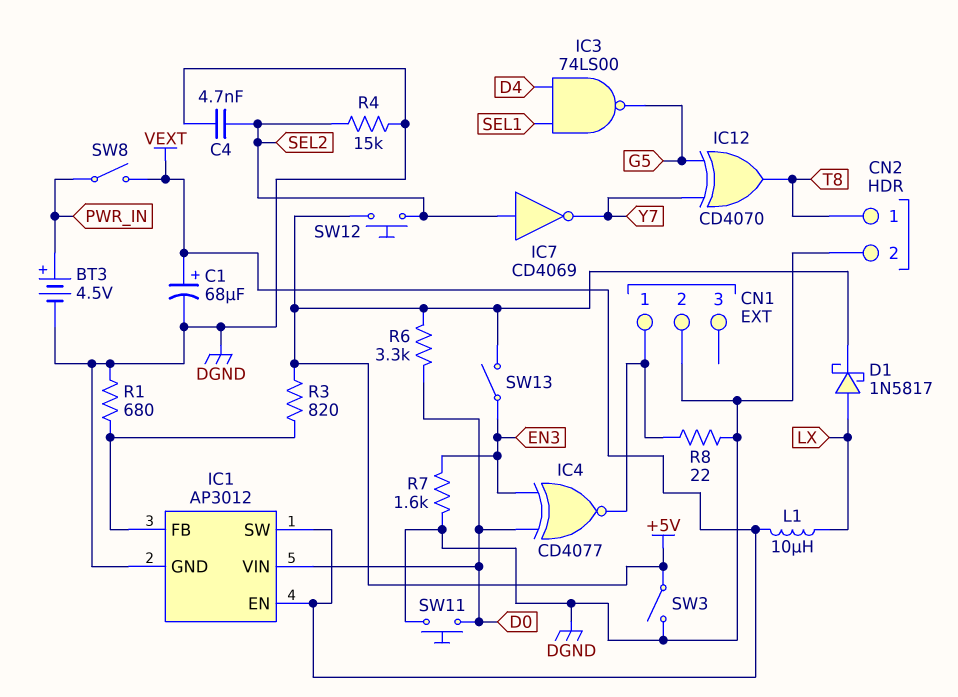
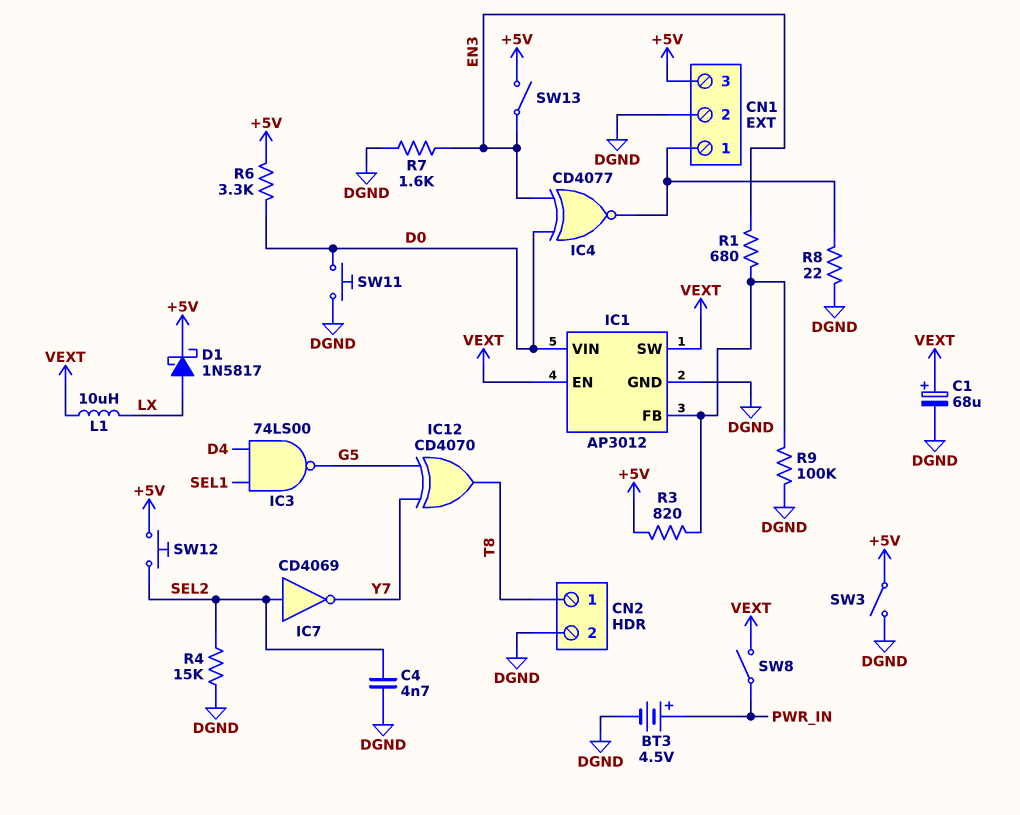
CN1 pin 3: none -> +5V
R1: 680 (DGND, IC1/FB) -> 680 (EN3, IC1/FB)
R9: none -> 100k (DGND, IC1/FB)

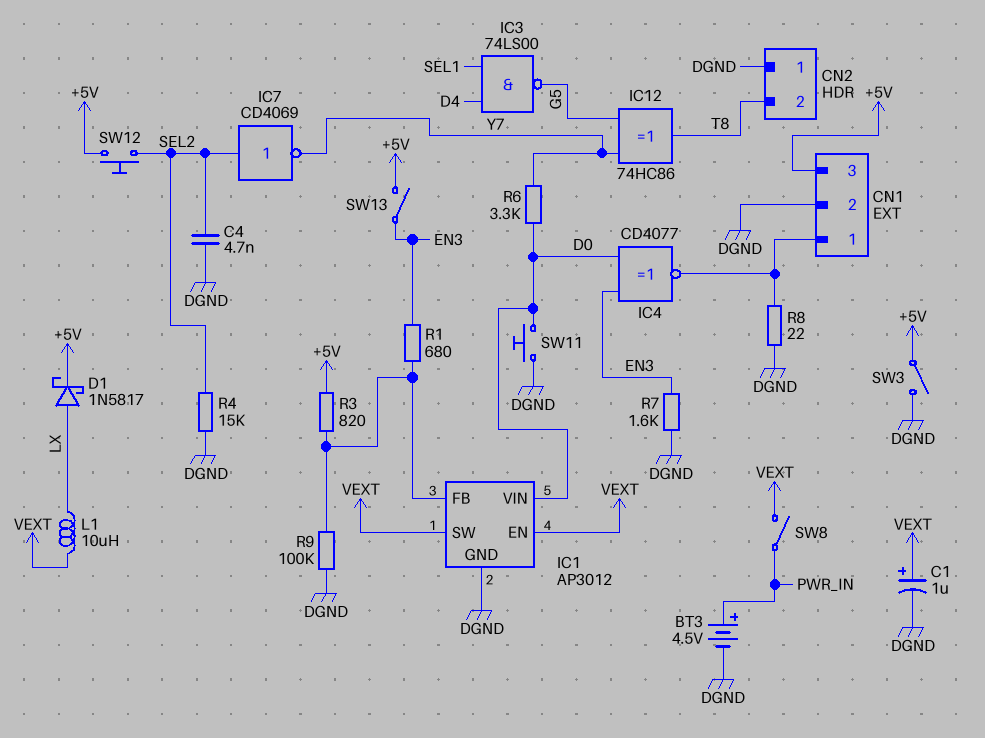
C1: 68uF (plus VEXT, minus DGND) -> 1uF (plus VEXT, minus DGND)
CN2 pin 1: T8 -> DGND
CN2 pin 2: DGND -> T8
IC12: XOR CD4070 (in G5, in Y7, out T8) -> XOR 74HC86 (in G5, in Y7, out T8)
R6: 3.3k (+5V, D0) -> 3.3k (D0, Y7)

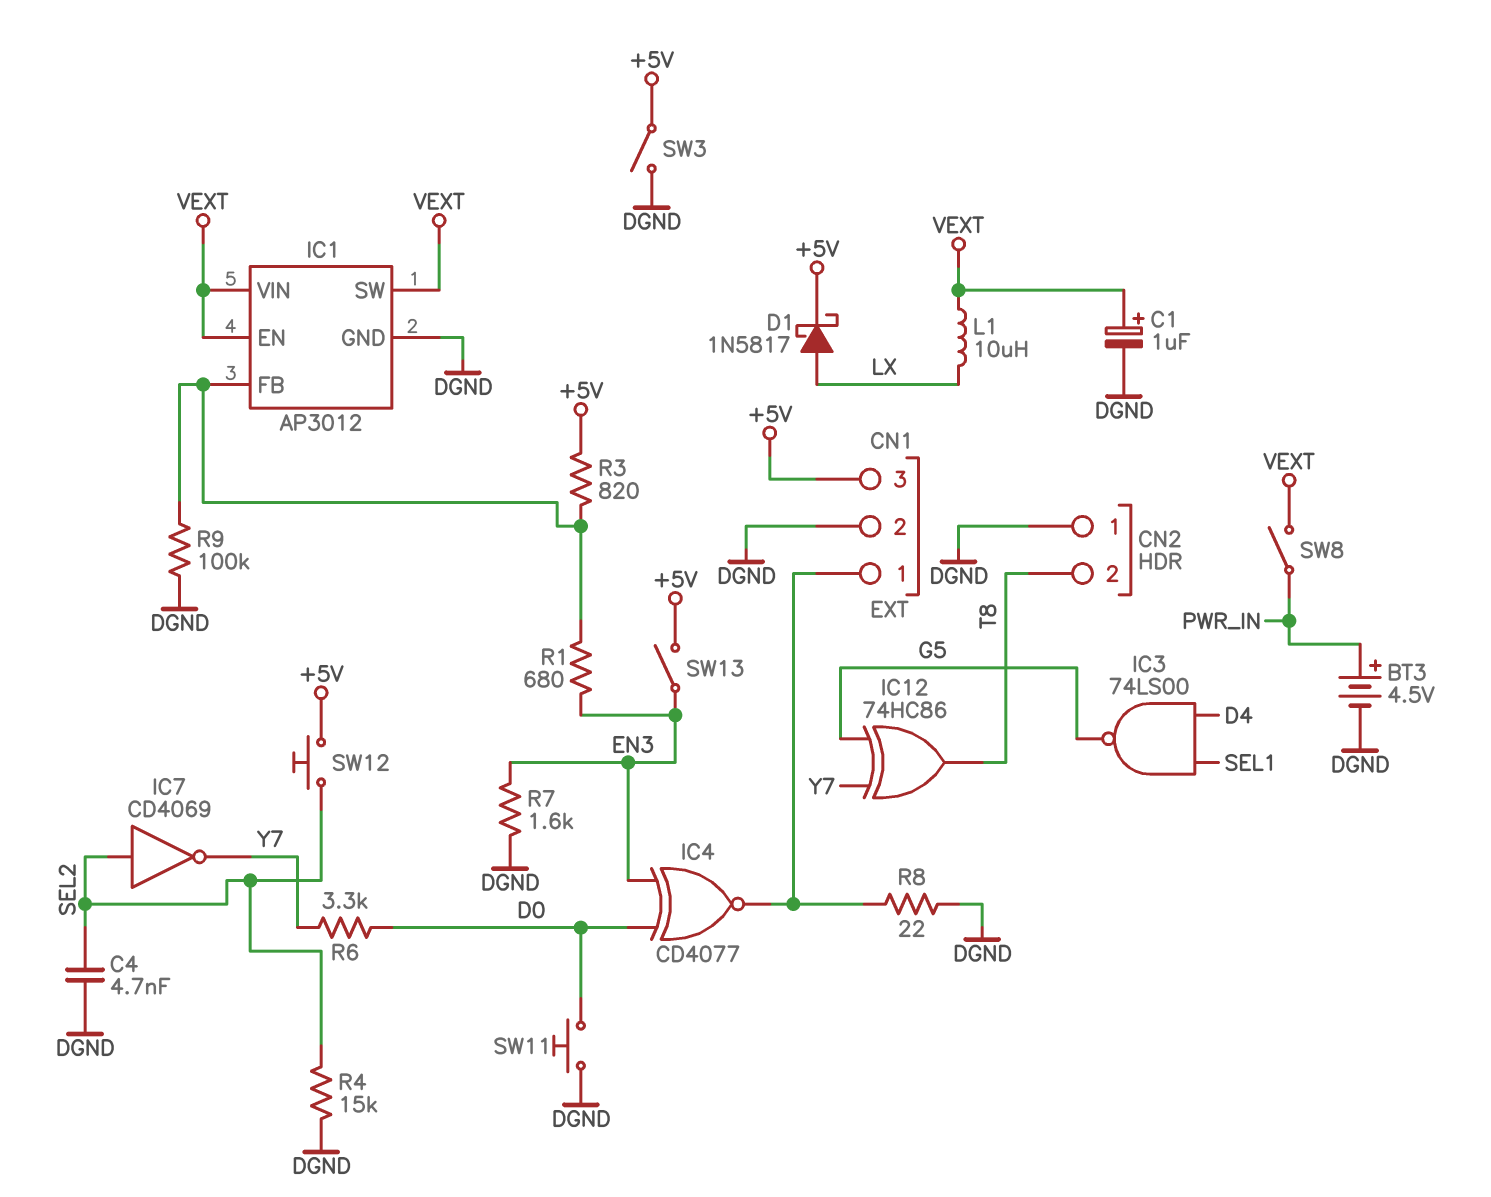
IC1 pin VIN: D0 -> VEXT

